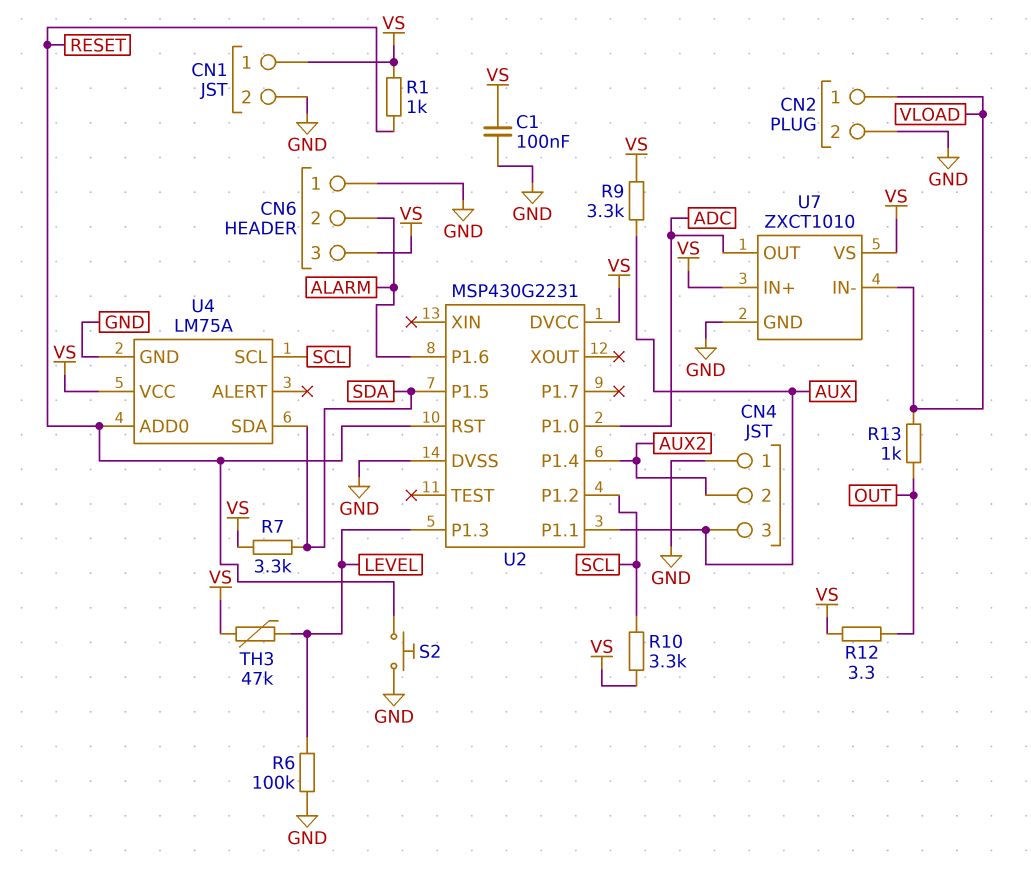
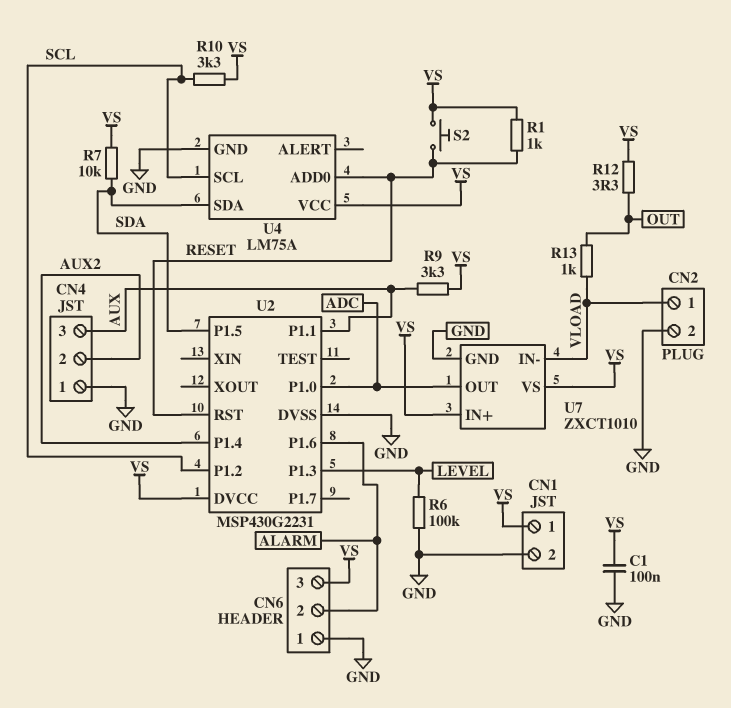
R7: 3.3k (SDA, VS) -> 10k (SDA, VS)
S2: button (GND, RESET) -> button (RESET, VS)
TH3: 47k (LEVEL, VS) -> none

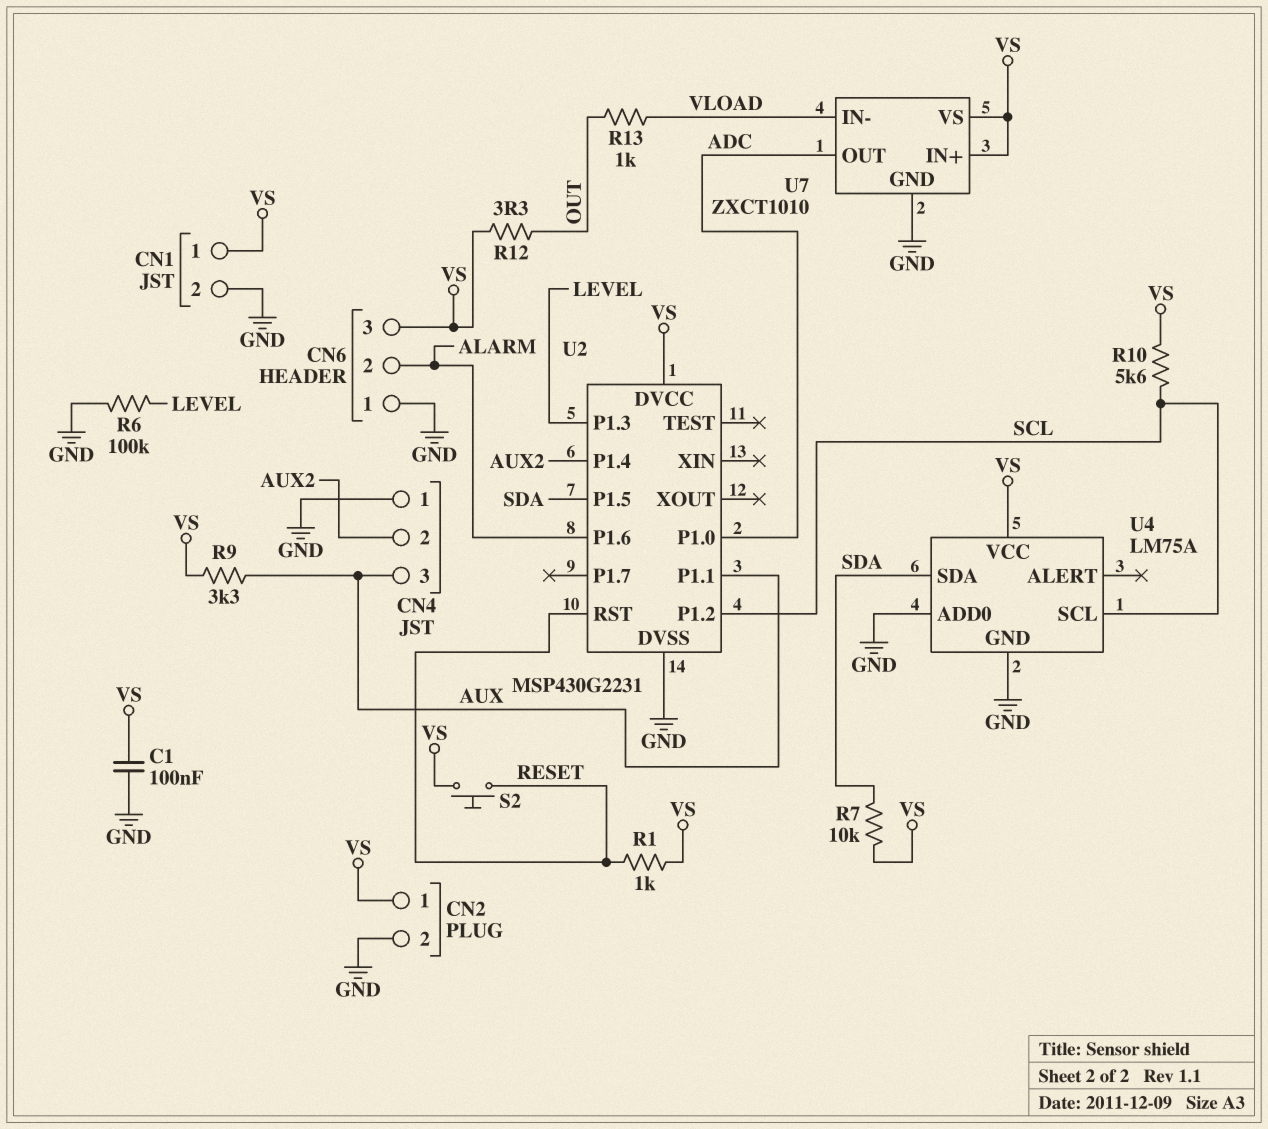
CN2 pin 1: VLOAD -> VS
R10: 3.3k (SCL, VS) -> 5.6k (SCL, VS)
U4 pin ADD0: RESET -> GND

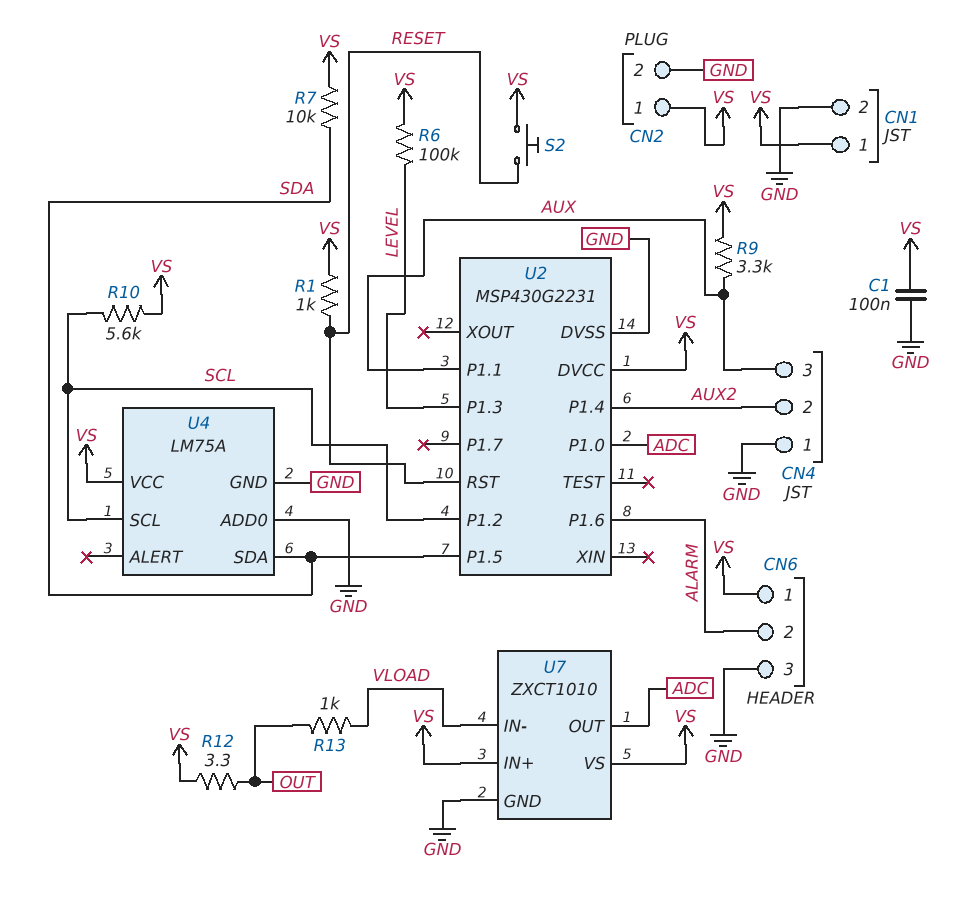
CN6 pin 1: GND -> VS
CN6 pin 3: VS -> GND
R6: 100k (GND, LEVEL) -> 100k (LEVEL, VS)

